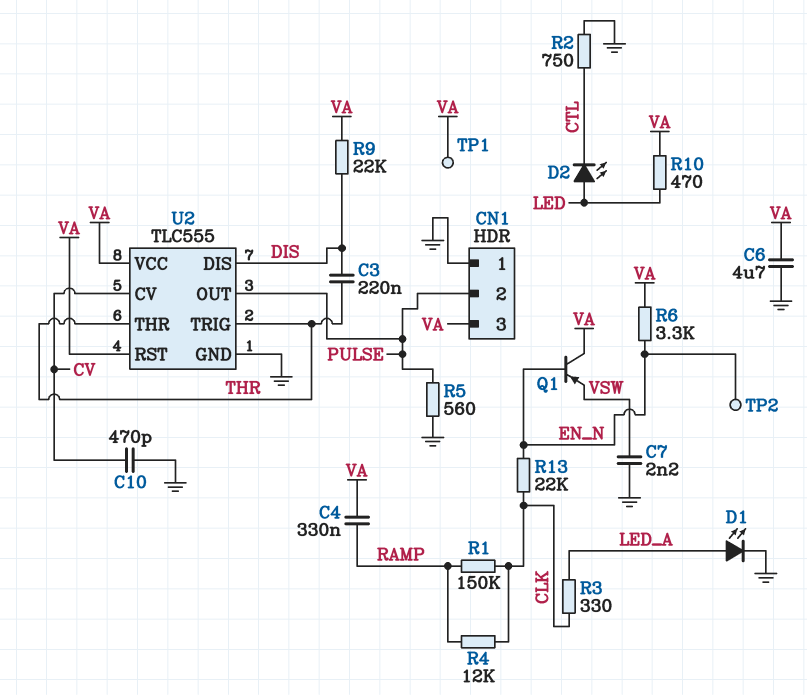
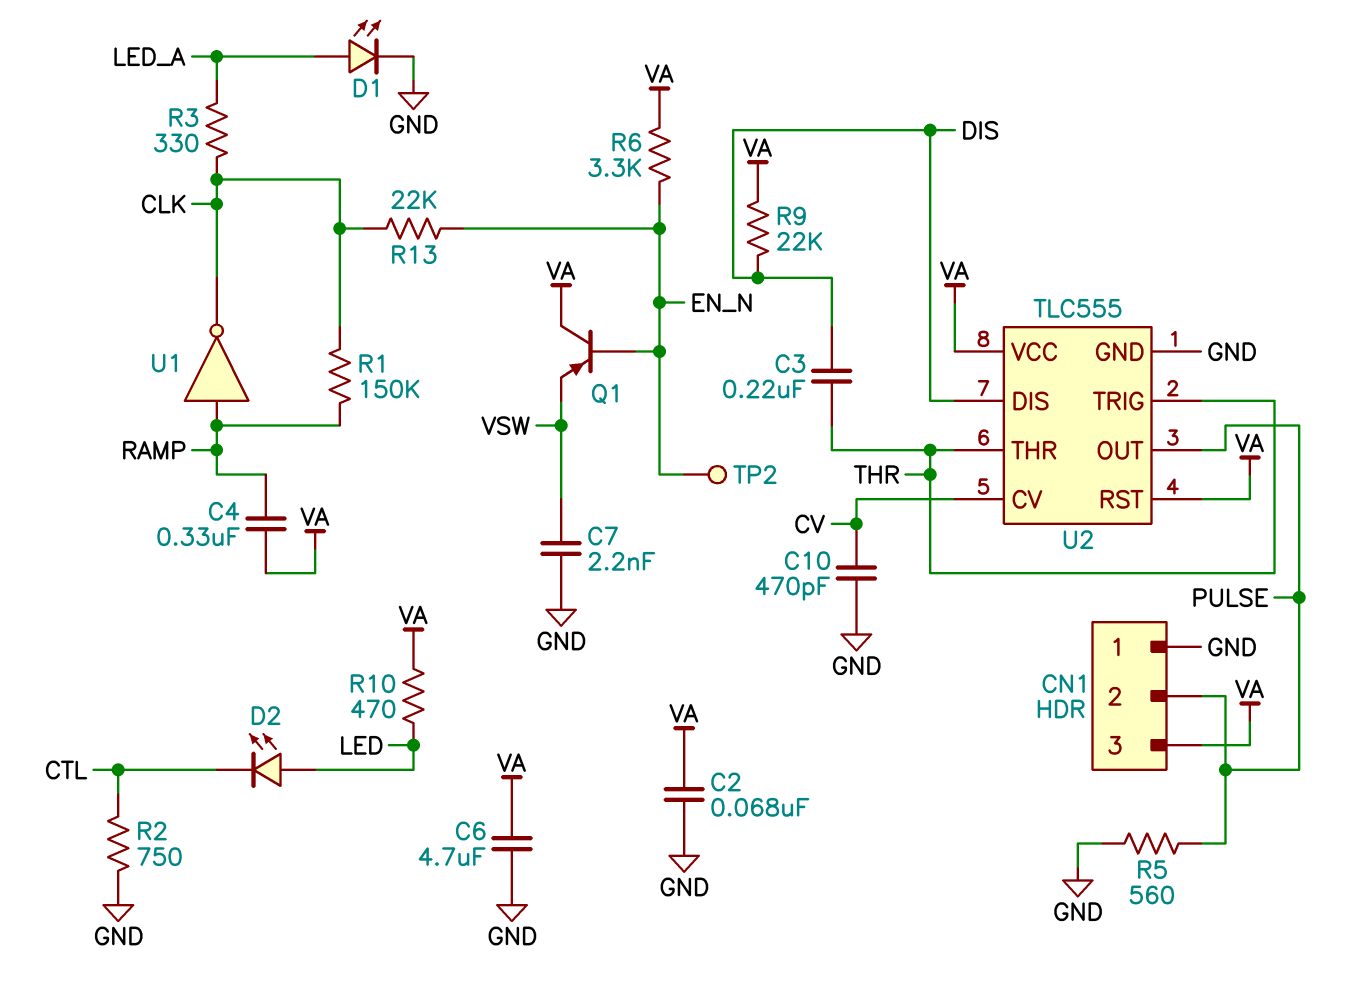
C2: none -> 68nF (GND, VA)
R4: 12k (CLK, RAMP) -> none
TP1: test point (VA) -> none
U1: none -> NOT (in RAMP, out CLK)

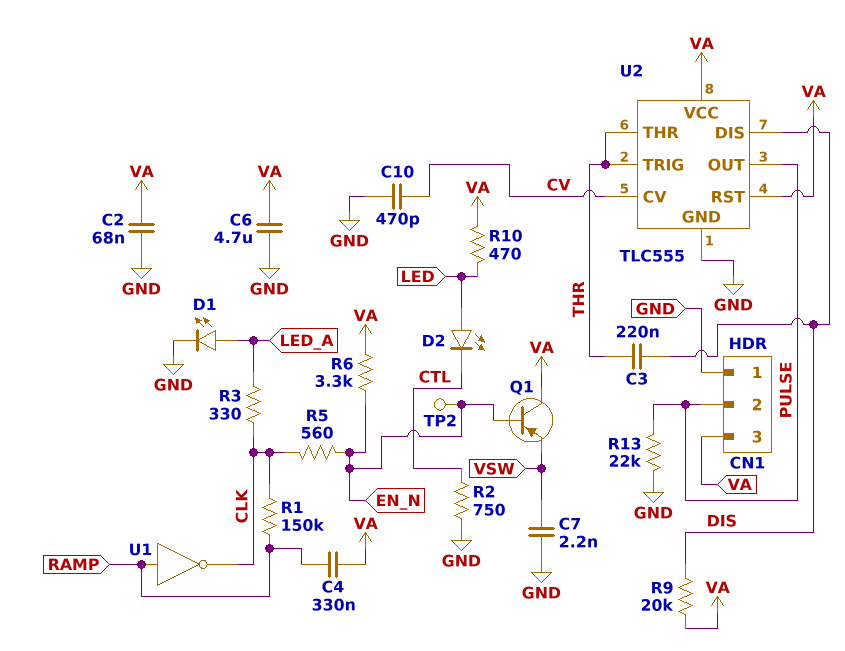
R5: 560 (GND, PULSE) -> 560 (CLK, EN_N)
R9: 22k (DIS, VA) -> 20k (DIS, VA)
R13: 22k (CLK, EN_N) -> 22k (GND, PULSE)

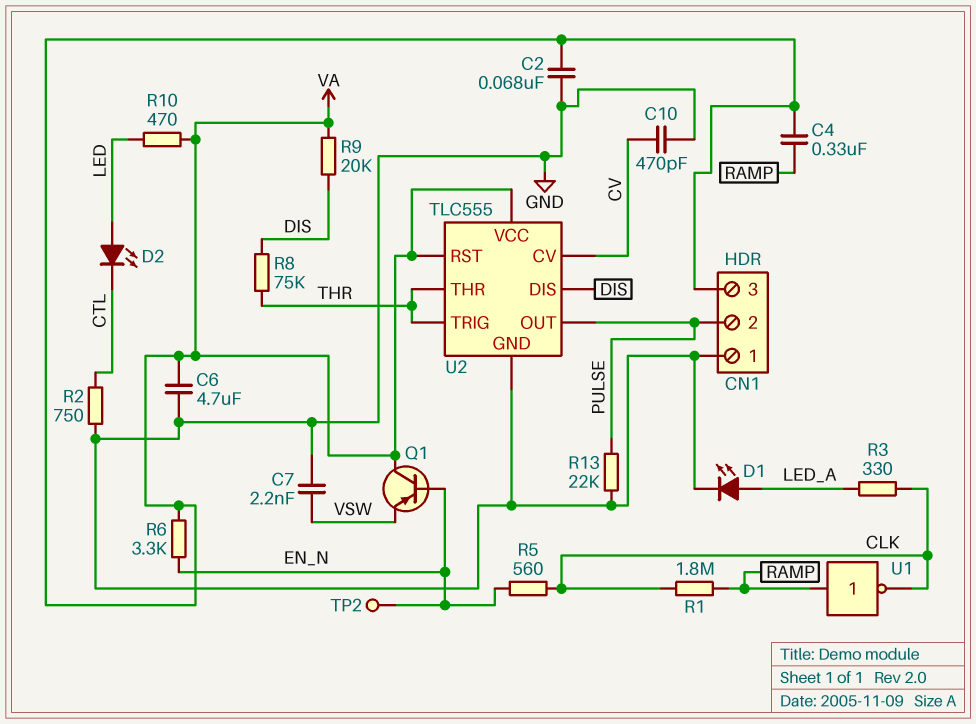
C3: 220nF (DIS, THR) -> none
R1: 150k (CLK, RAMP) -> 1.8M (CLK, RAMP)
R8: none -> 75k (DIS, THR)

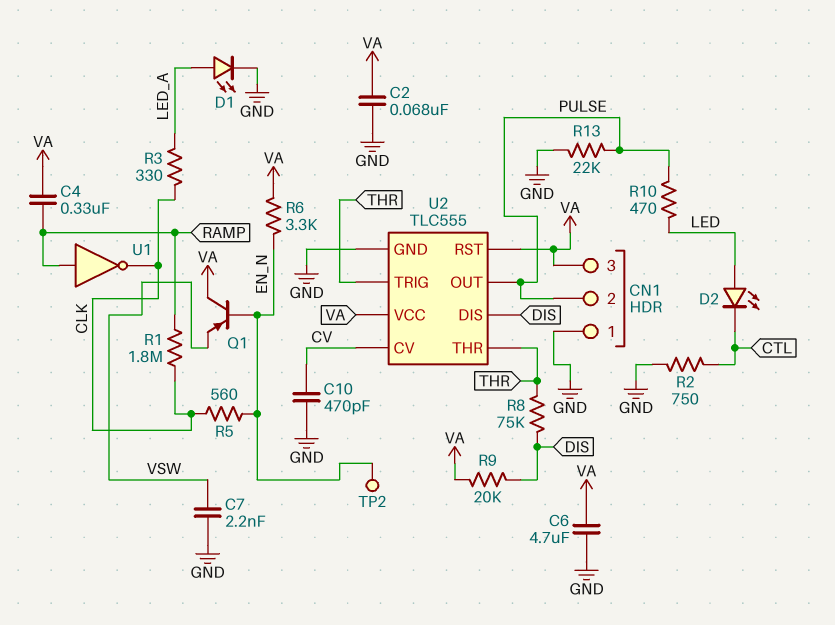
R10: 470 (LED, VA) -> 470 (LED, PULSE)

